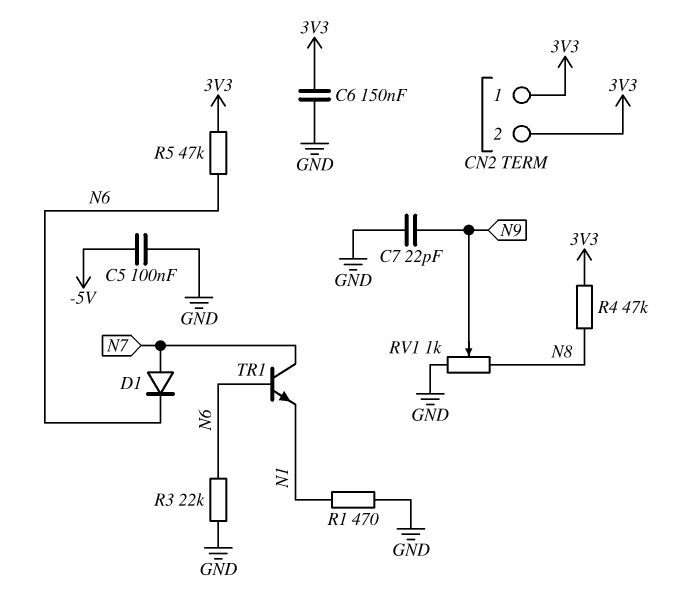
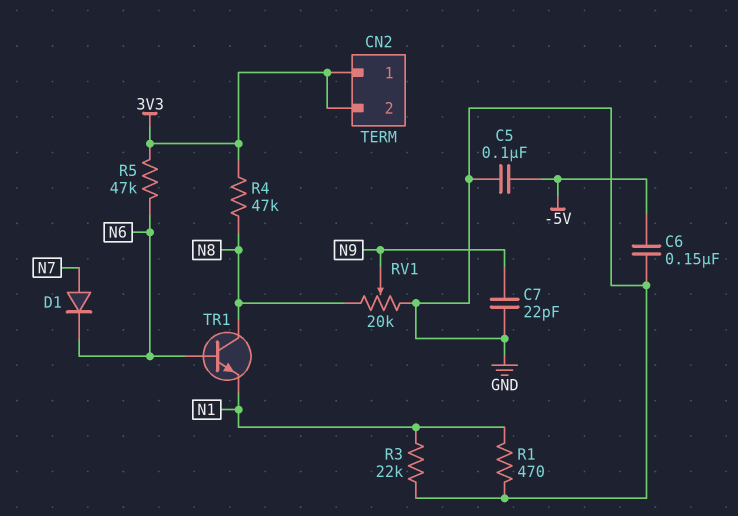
C6: 150nF (3V3, GND) -> 150nF (-5V, GND)
R3: 22k (GND, N6) -> 22k (GND, N1)
RV1: 1k (GND, N8, wiper N9) -> 20k (GND, N8, wiper N9)
TR1: NPN (B N6, C N7, E N1) -> NPN (B N6, C N8, E N1)

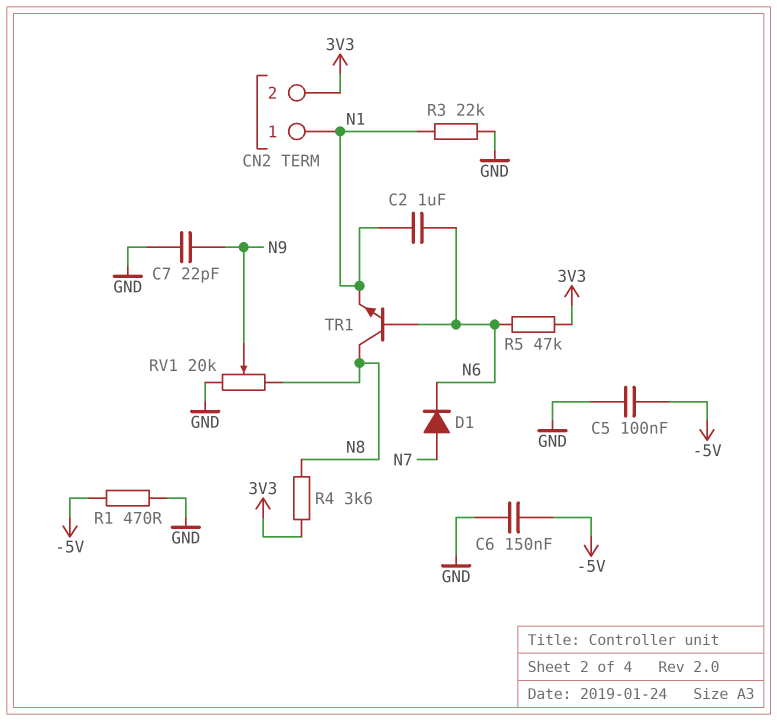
C2: none -> 1uF (N1, N6)
CN2 pin 1: 3V3 -> N1
R1: 470 (GND, N1) -> 470 (-5V, GND)
R4: 47k (3V3, N8) -> 3.6k (3V3, N8)

